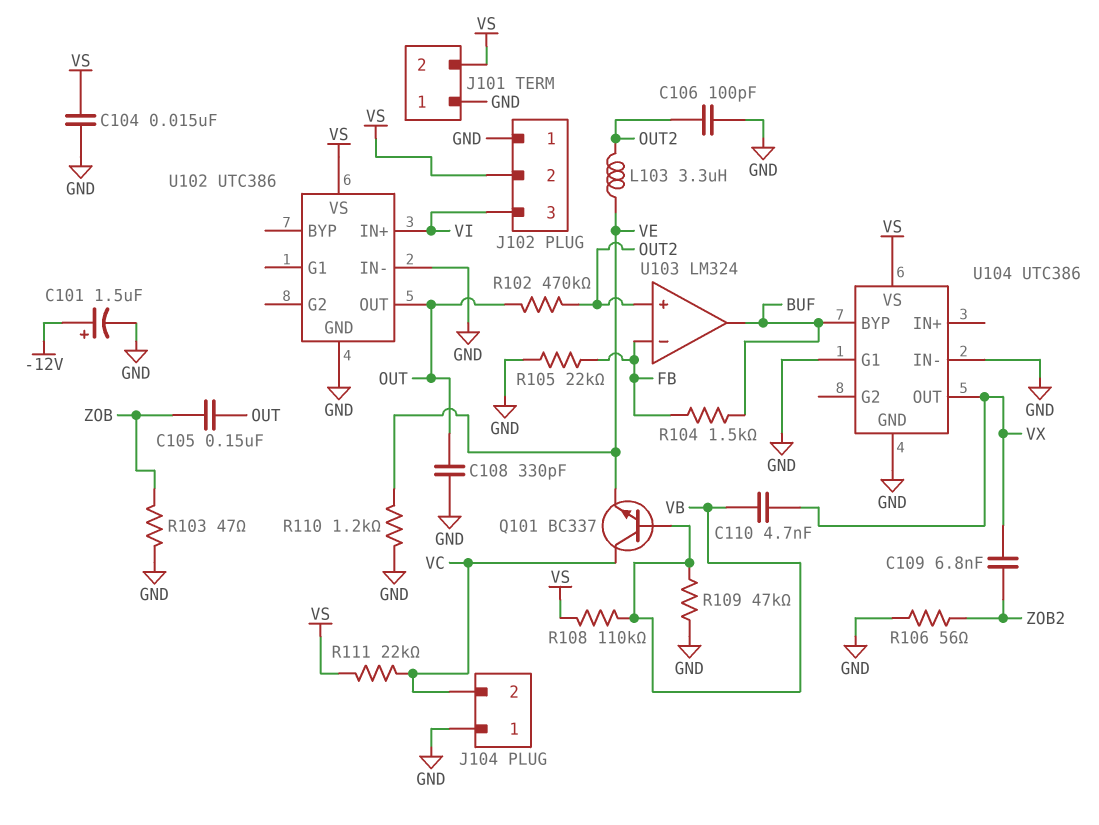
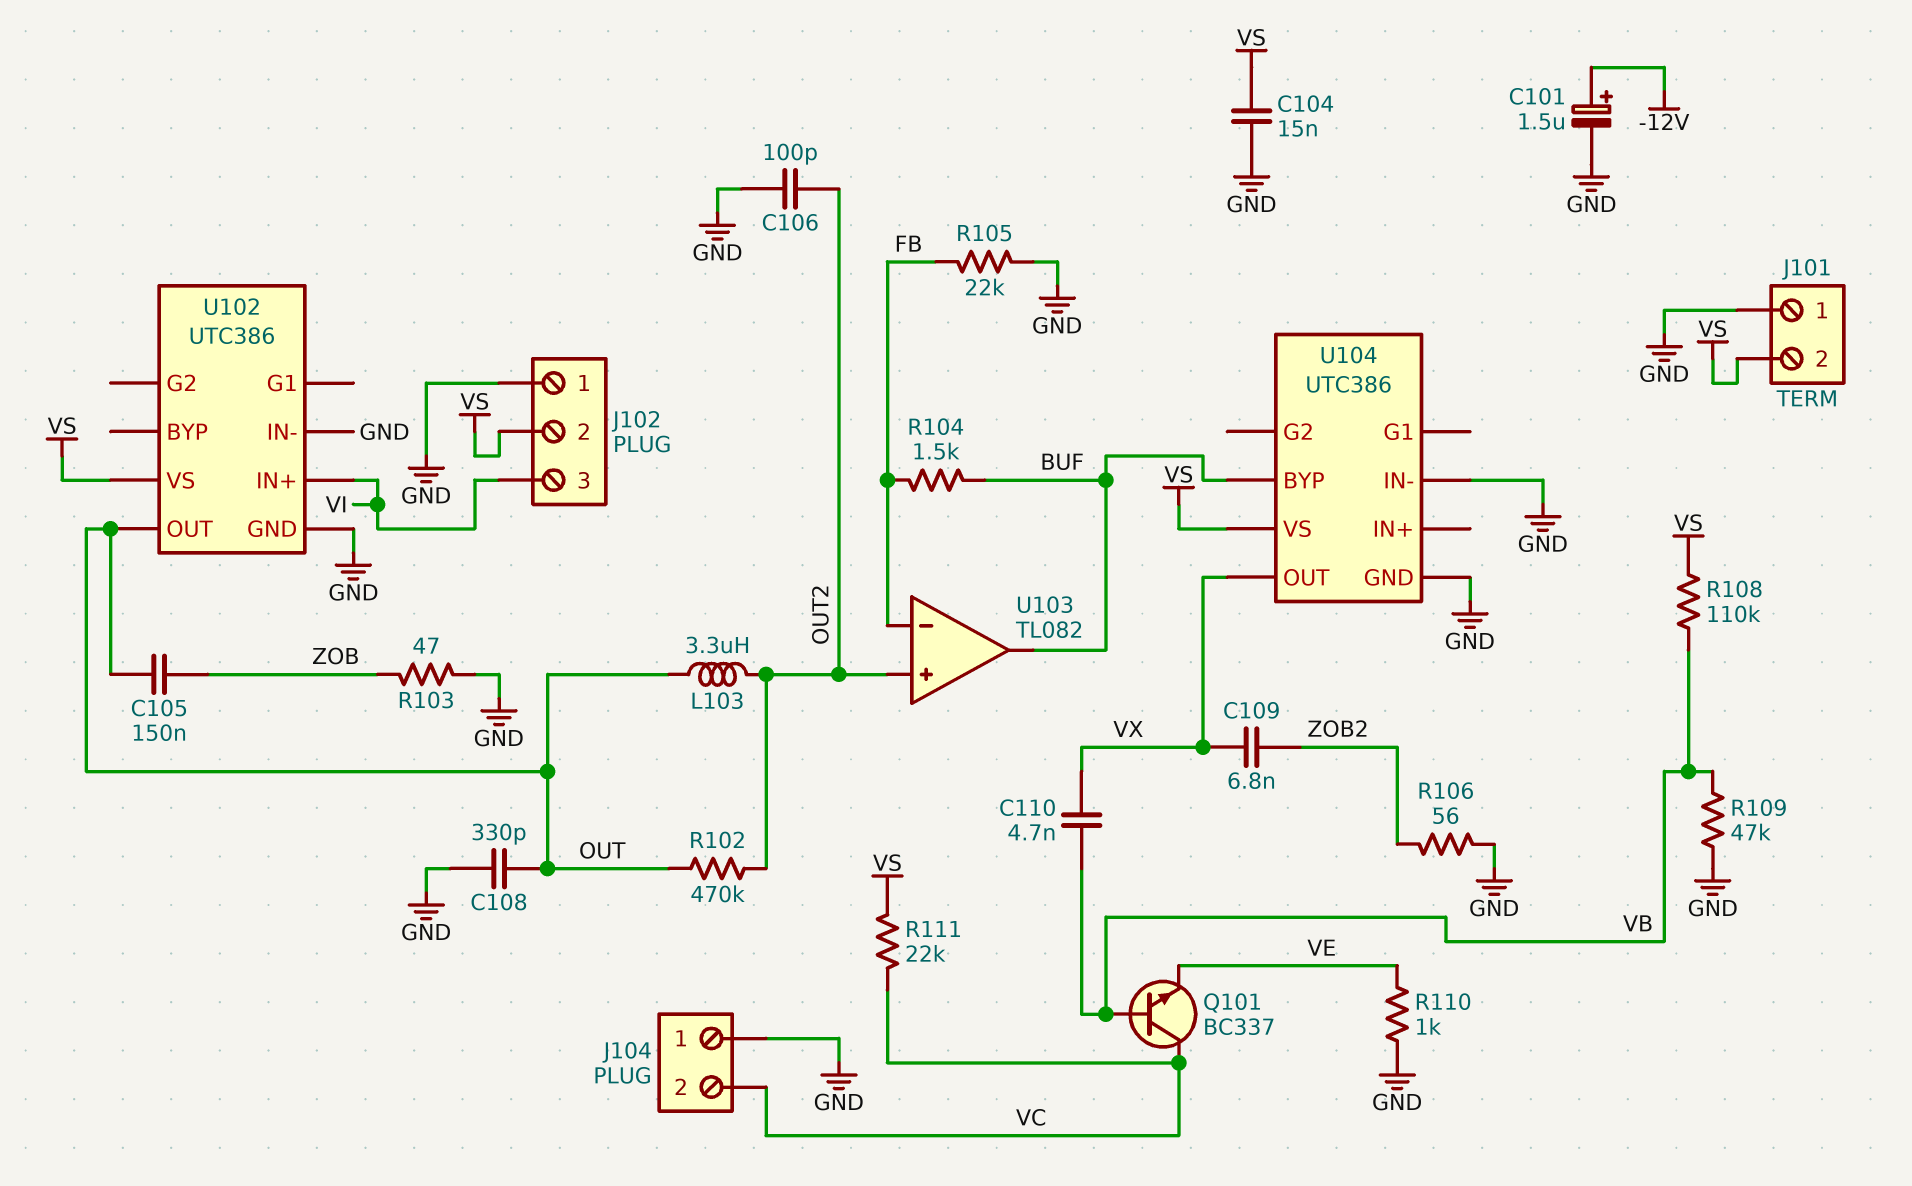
L103: 3.3uH (OUT2, VE) -> 3.3uH (OUT, OUT2)
R110: 1.2k (GND, VE) -> 1k (GND, VE)
U103: LM324 -> TL082
U104 pin G1: GND -> none

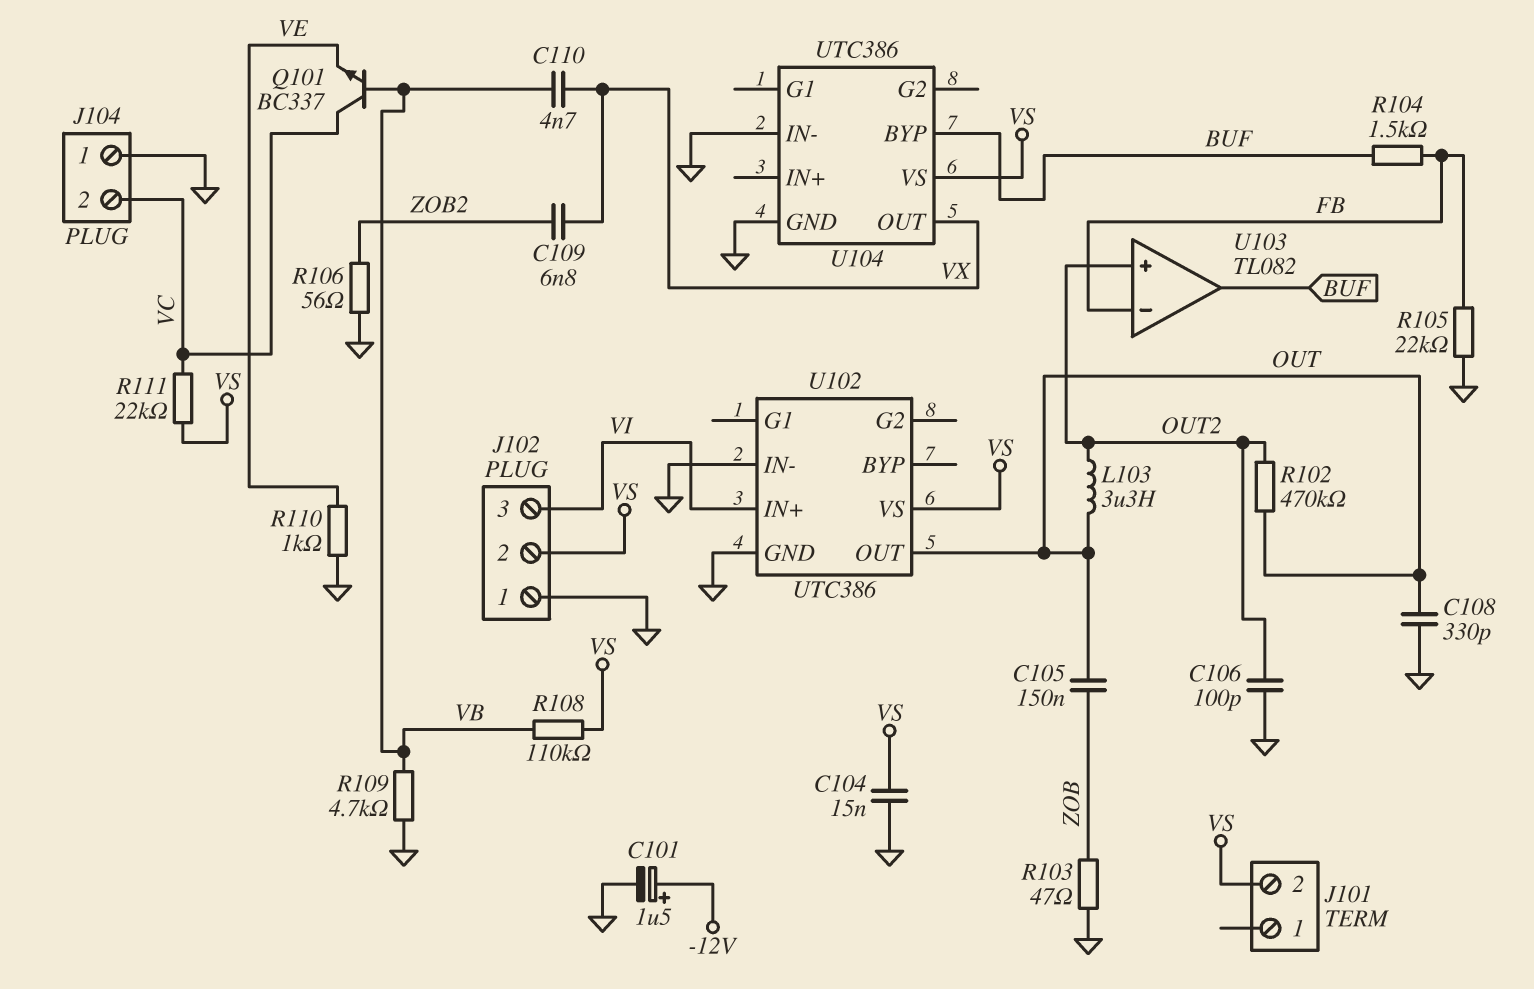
J101 pin 1: GND -> none
R109: 47k (GND, VB) -> 4.7k (GND, VB)

